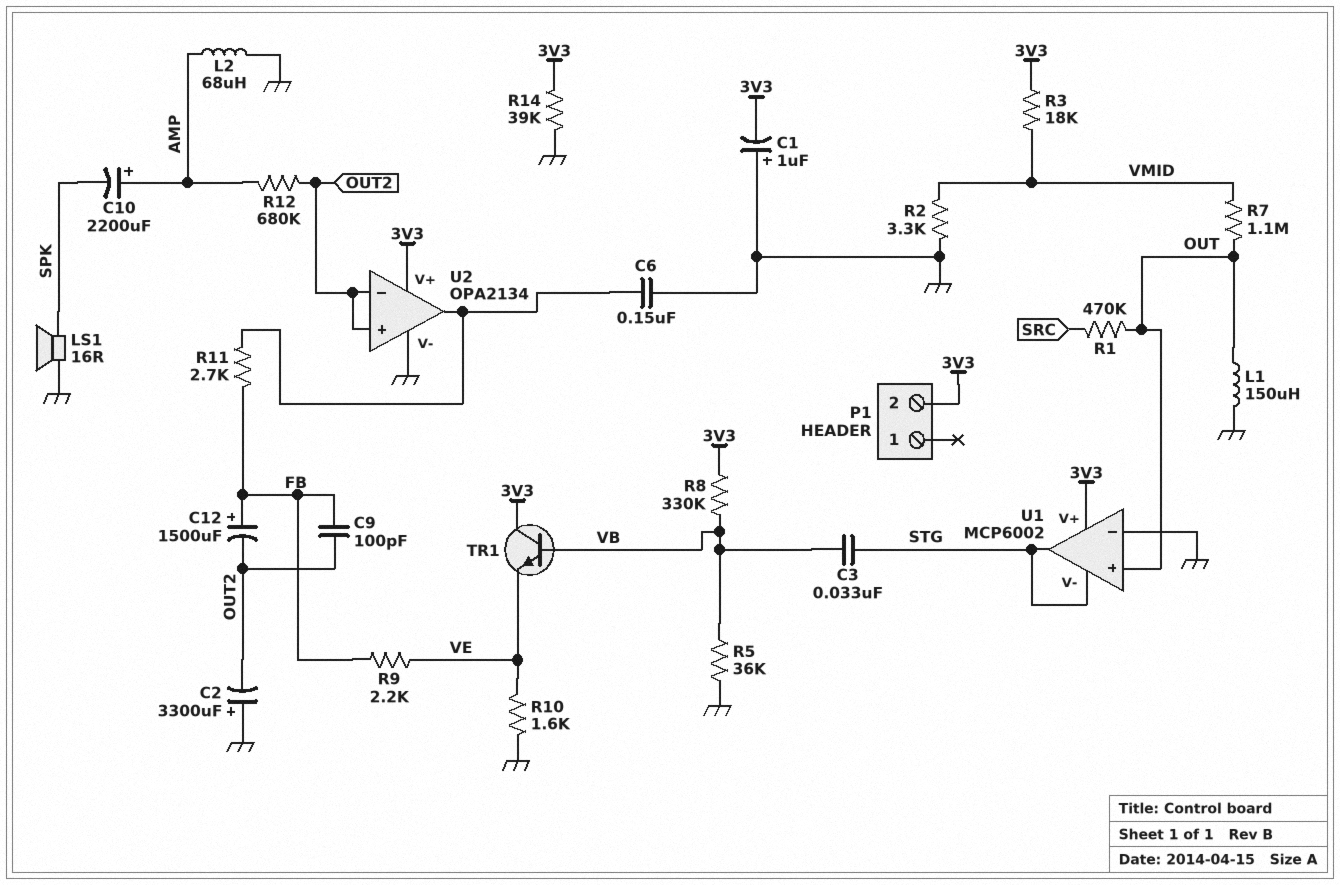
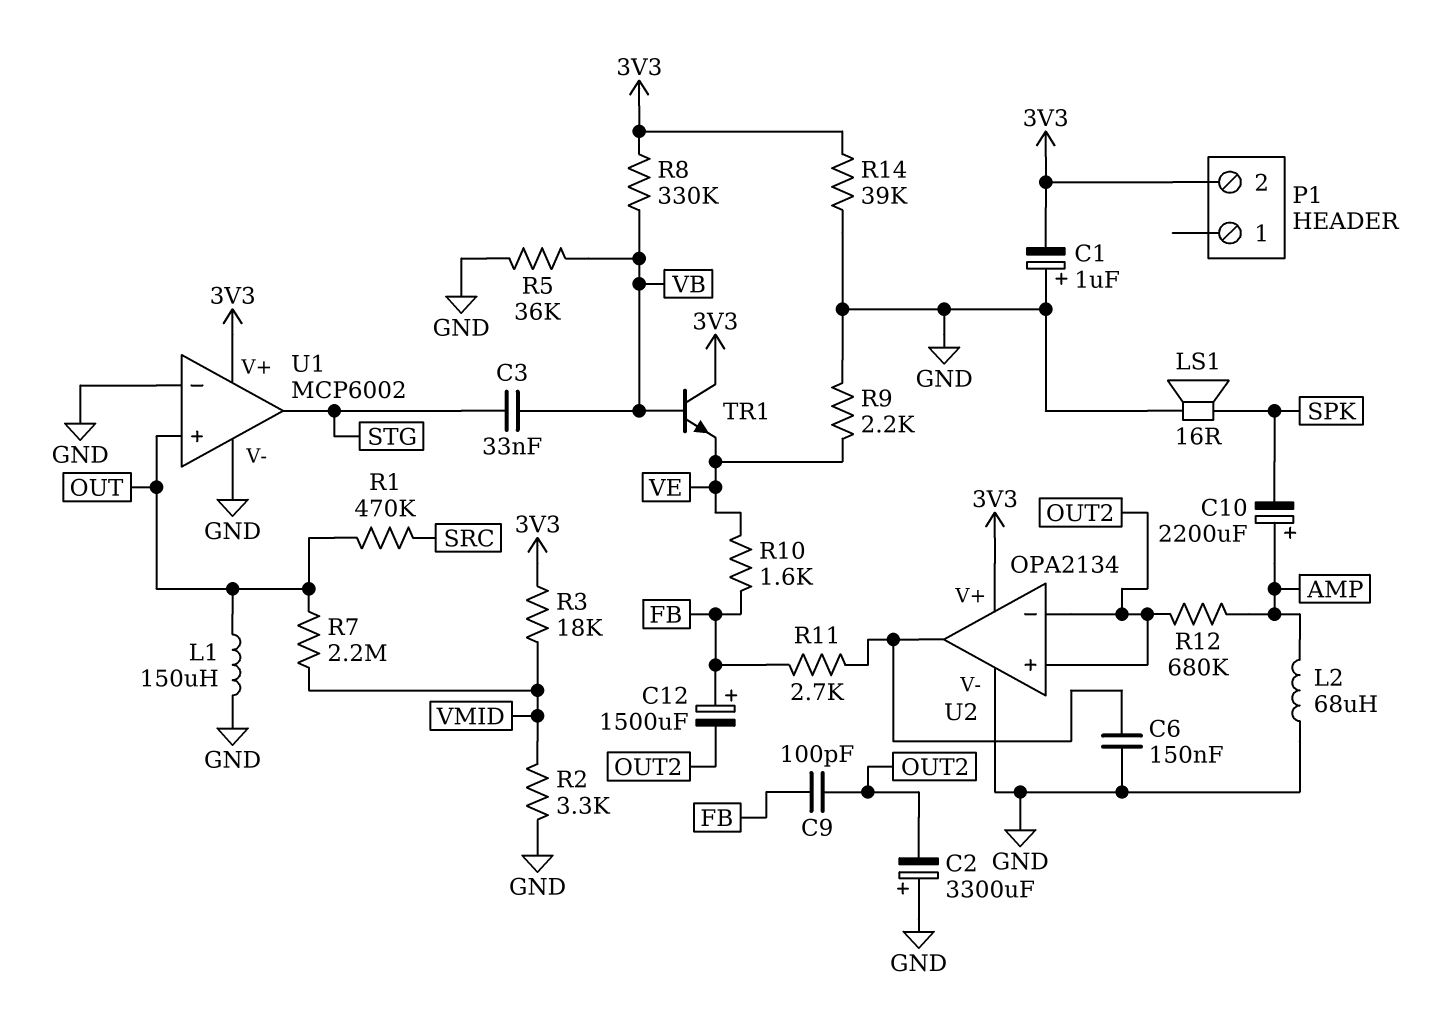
R7: 1.1M (OUT, VMID) -> 2.2M (OUT, VMID)
R9: 2.2k (FB, VE) -> 2.2k (GND, VE)
R10: 1.6k (GND, VE) -> 1.6k (FB, VE)
U1 pin V-: STG -> GND

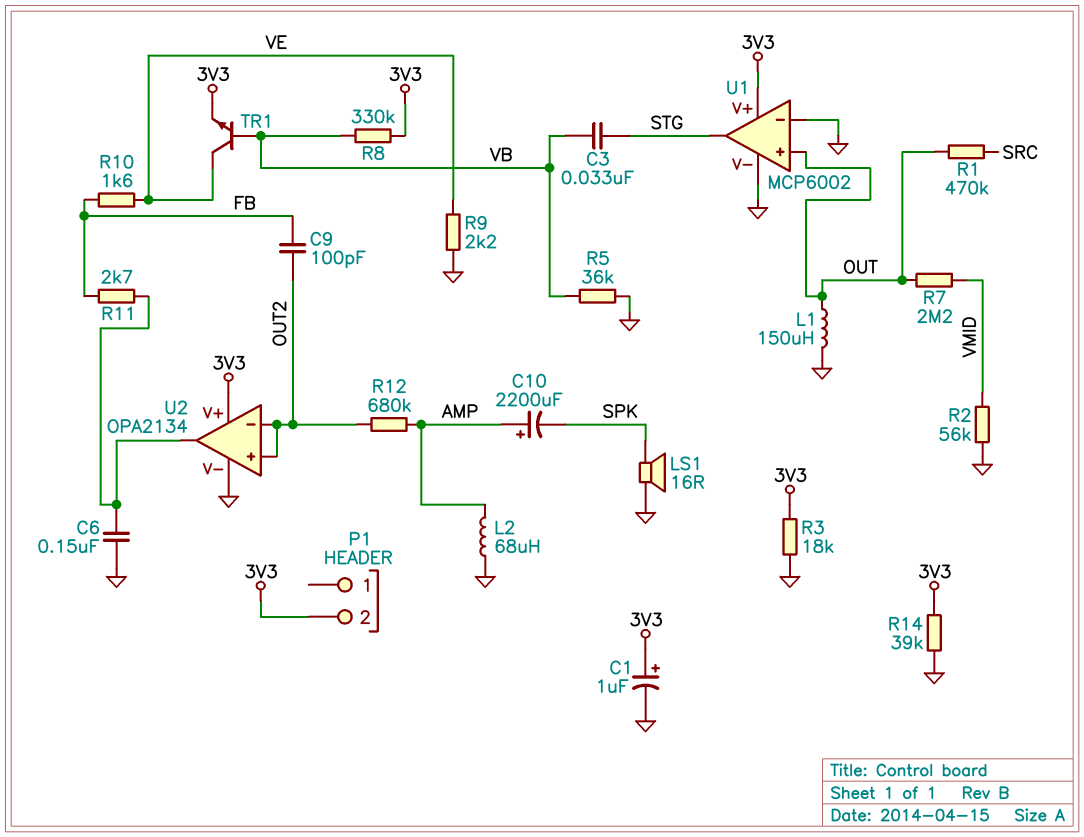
C1: 1uF (plus GND, minus 3V3) -> 1uF (plus 3V3, minus GND)
C2: 3300uF (plus GND, minus OUT2) -> none
C12: 1500uF (plus FB, minus OUT2) -> none
R2: 3.3k (GND, VMID) -> 56k (GND, VMID)
R3: 18k (3V3, VMID) -> 18k (3V3, GND)
TR1: NPN (B VB, C 3V3, E VE) -> NPN (B VB, C VE, E 3V3)

